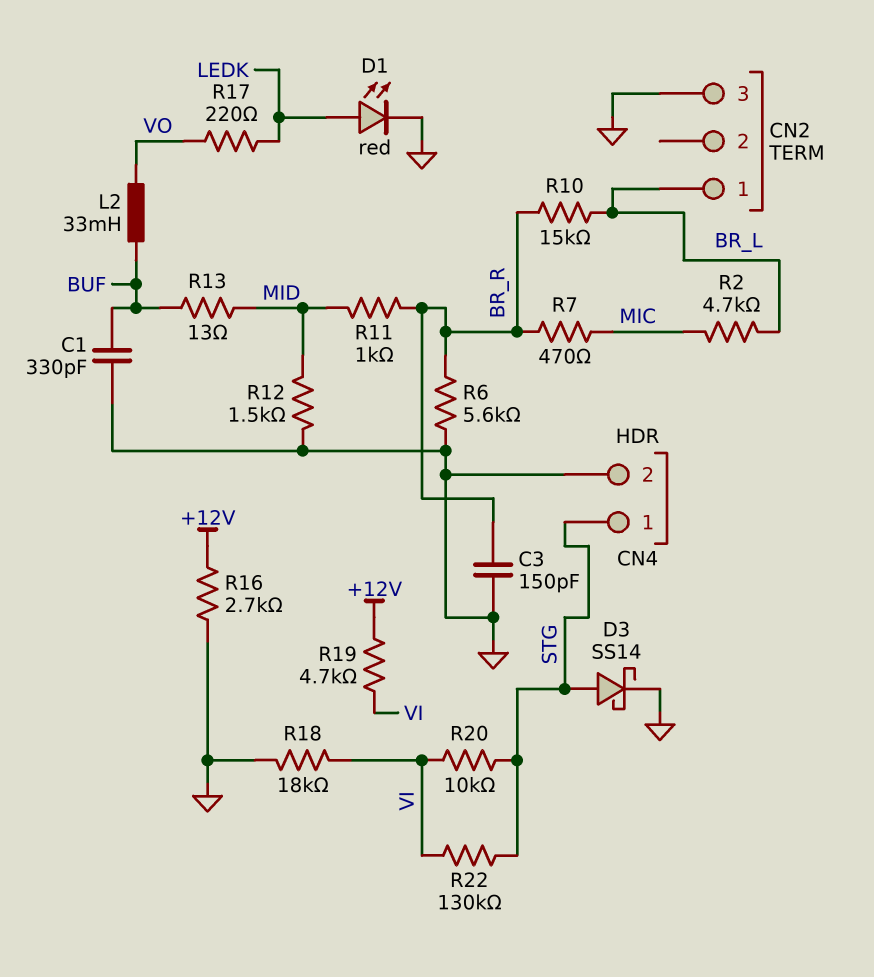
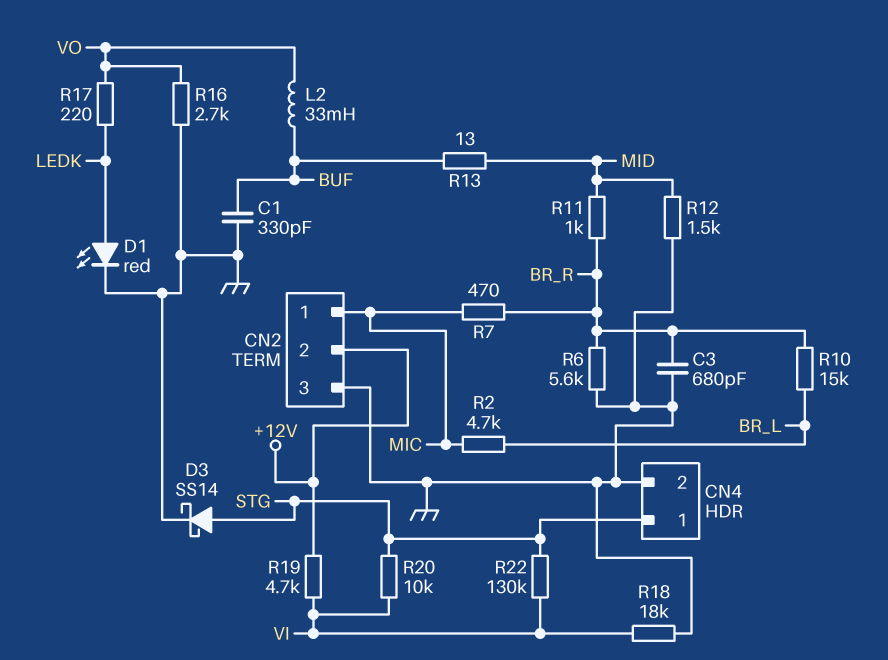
C3: 150pF (BR_R, GND) -> 680pF (BR_R, GND)
CN2 pin 1: BR_L -> MIC
CN2 pin 2: none -> +12V
R16: 2.7k (+12V, GND) -> 2.7k (GND, VO)

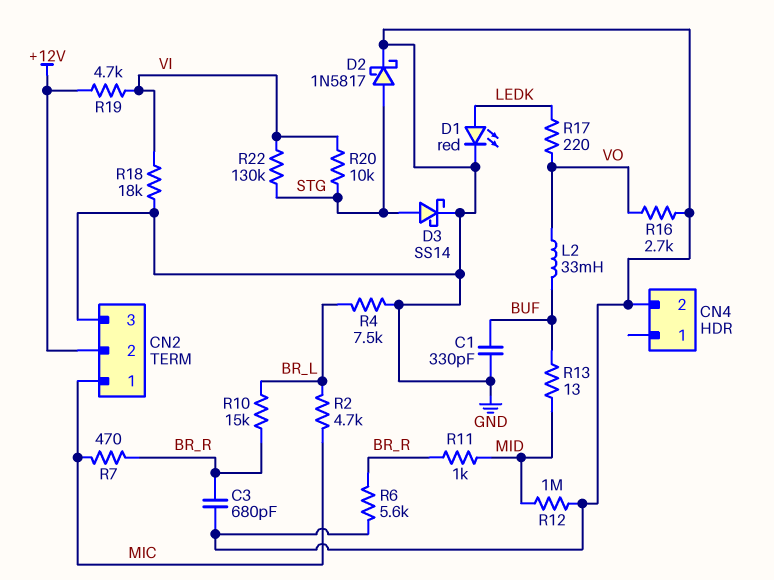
CN4 pin 1: STG -> none
D2: none -> schottky 1N5817 (A STG, K GND)
R4: none -> 7.5k (BR_L, GND)
R12: 1.5k (GND, MID) -> 1M (GND, MID)

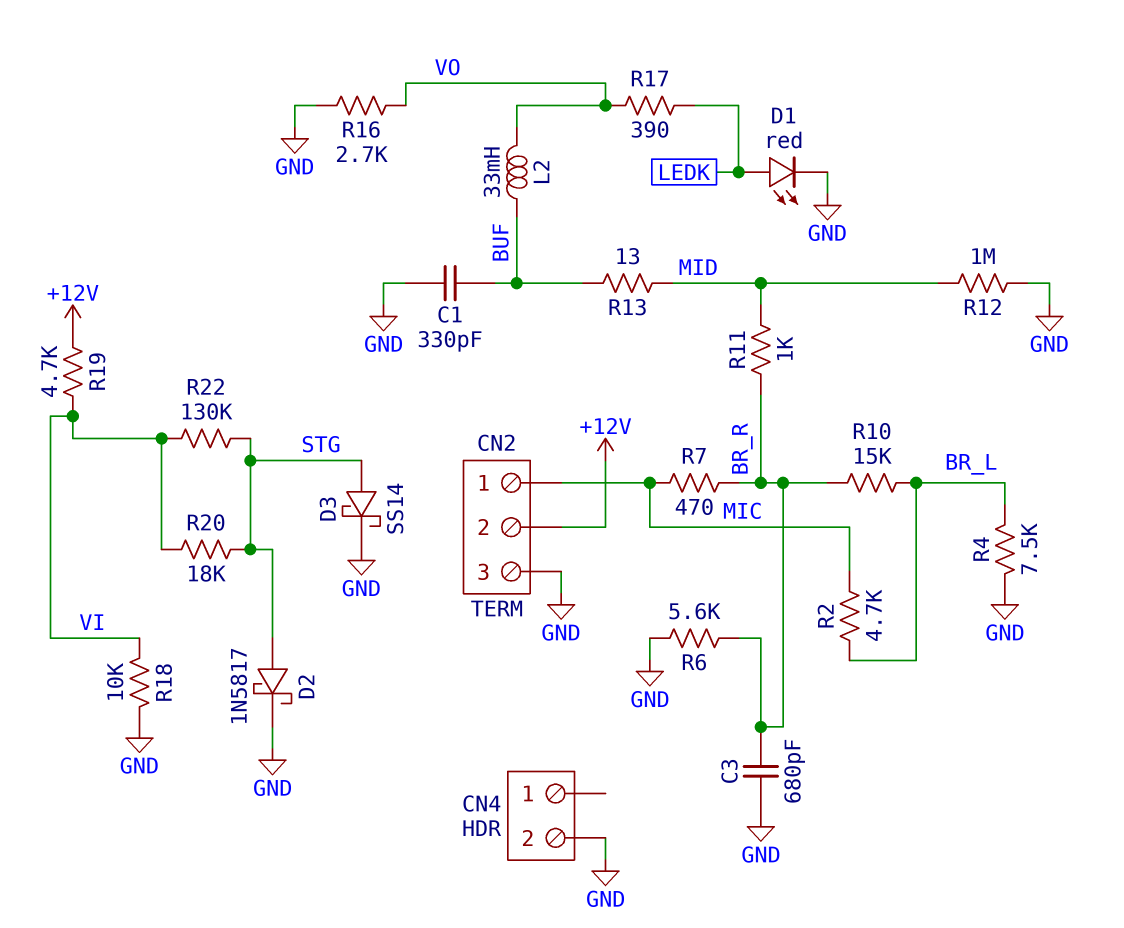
R17: 220 (LEDK, VO) -> 390 (LEDK, VO)
R18: 18k (GND, VI) -> 10k (GND, VI)
R20: 10k (STG, VI) -> 18k (STG, VI)

